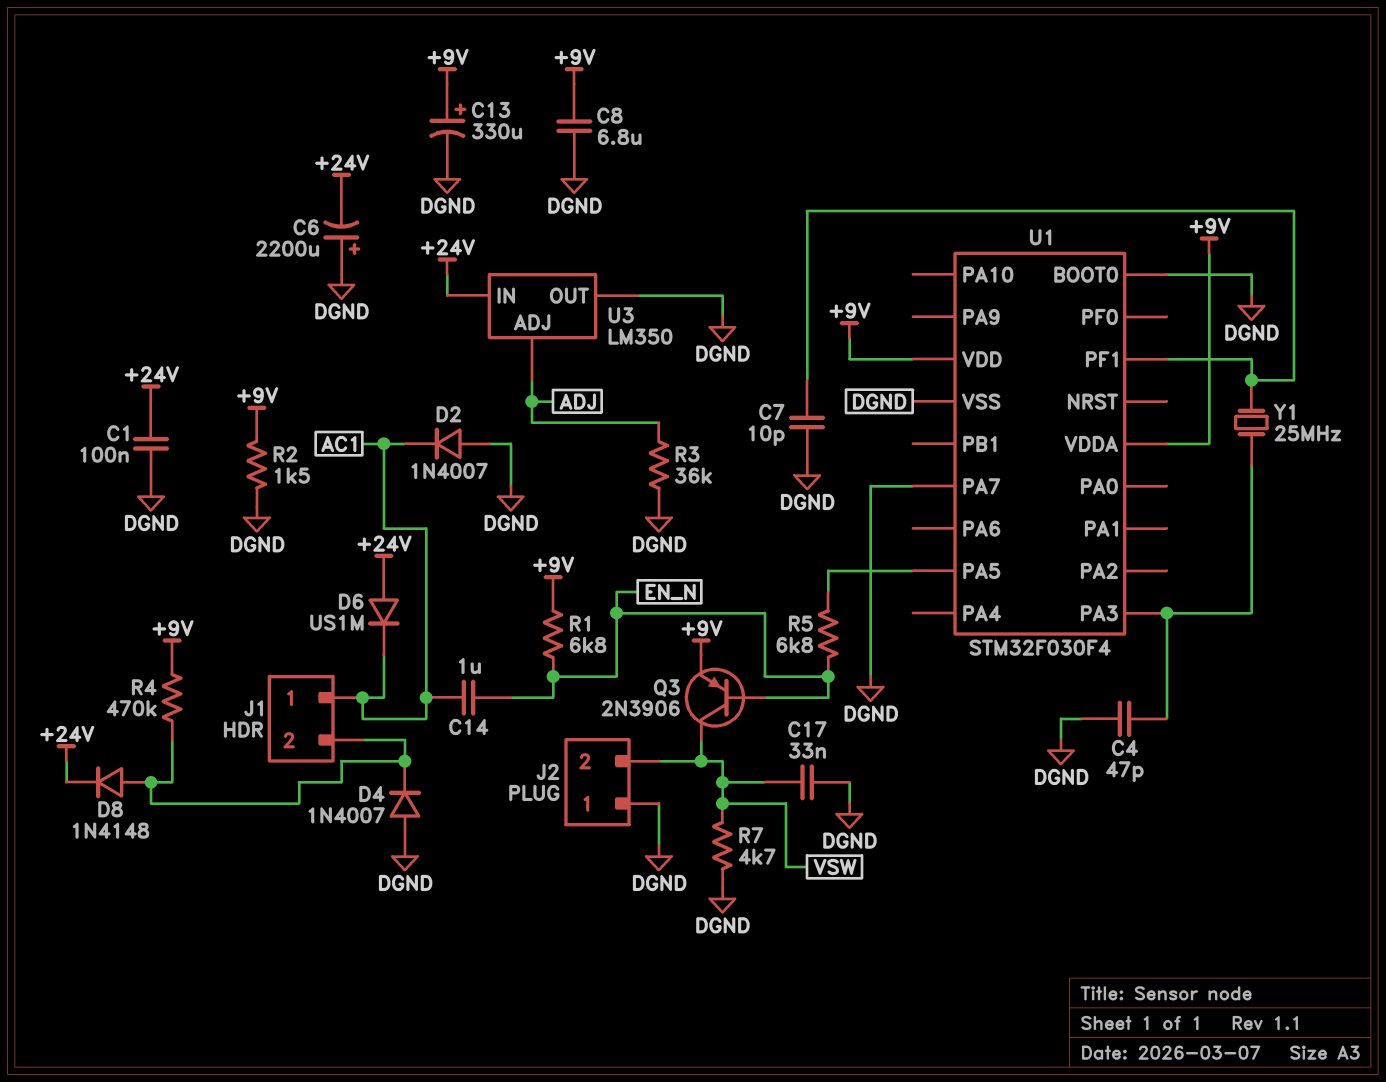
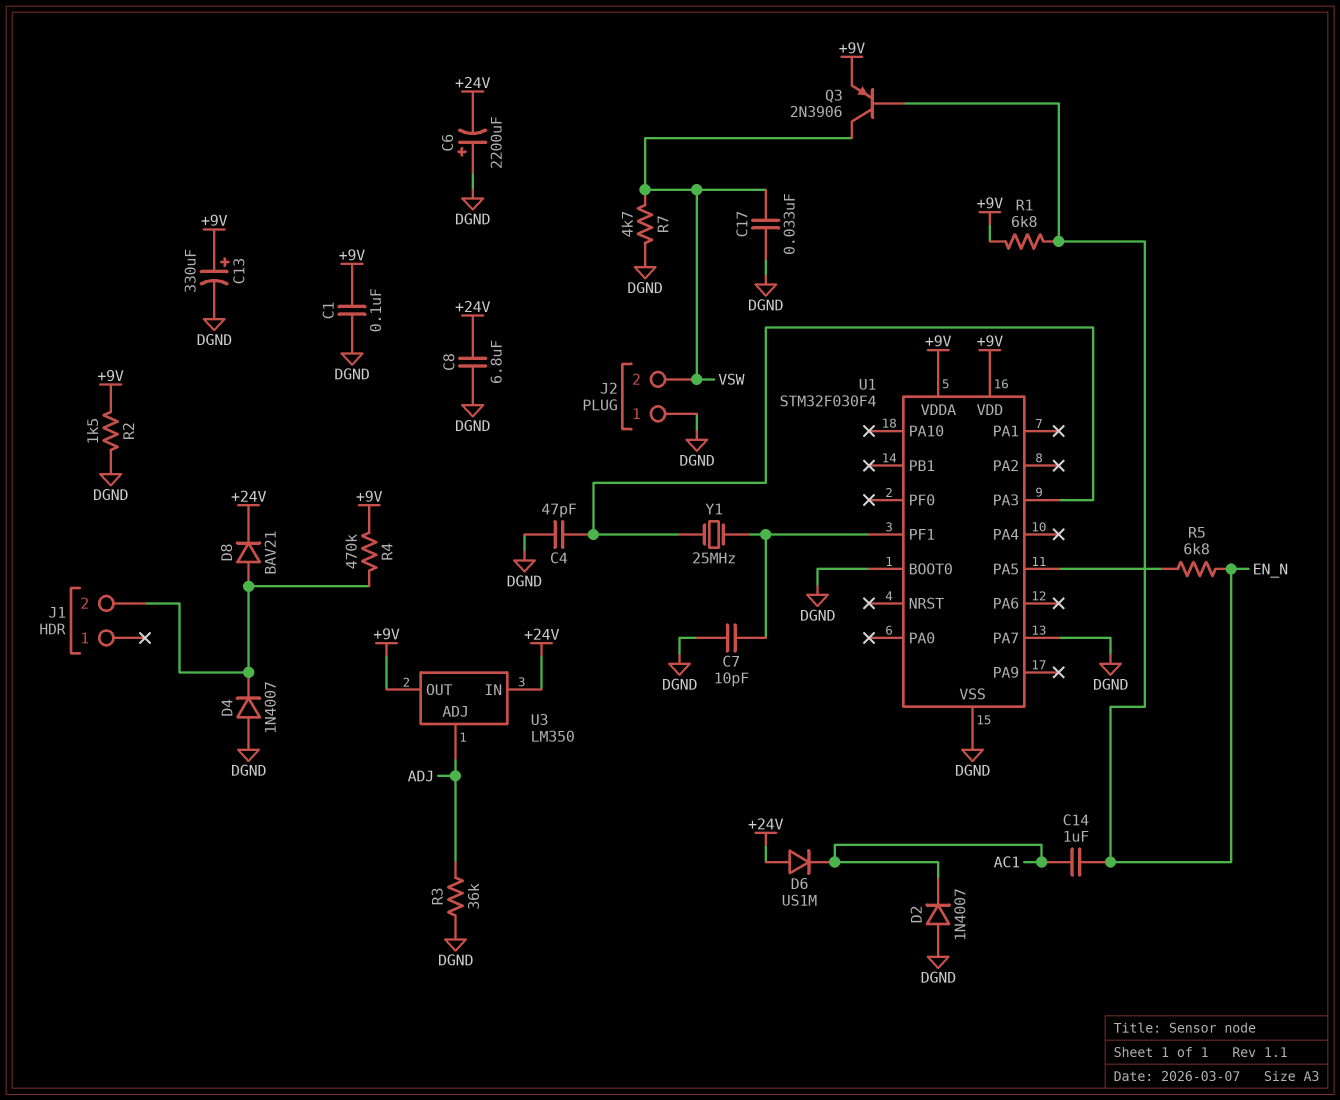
C1: 100nF (+24V, DGND) -> 100nF (+9V, DGND)
C8: 6.8uF (+9V, DGND) -> 6.8uF (+24V, DGND)
D8: diode 1N4148 (A J1/2, K +24V) -> diode BAV21 (A J1/2, K +24V)
J1 pin 1: AC1 -> none
U3 pin OUT: DGND -> +9V

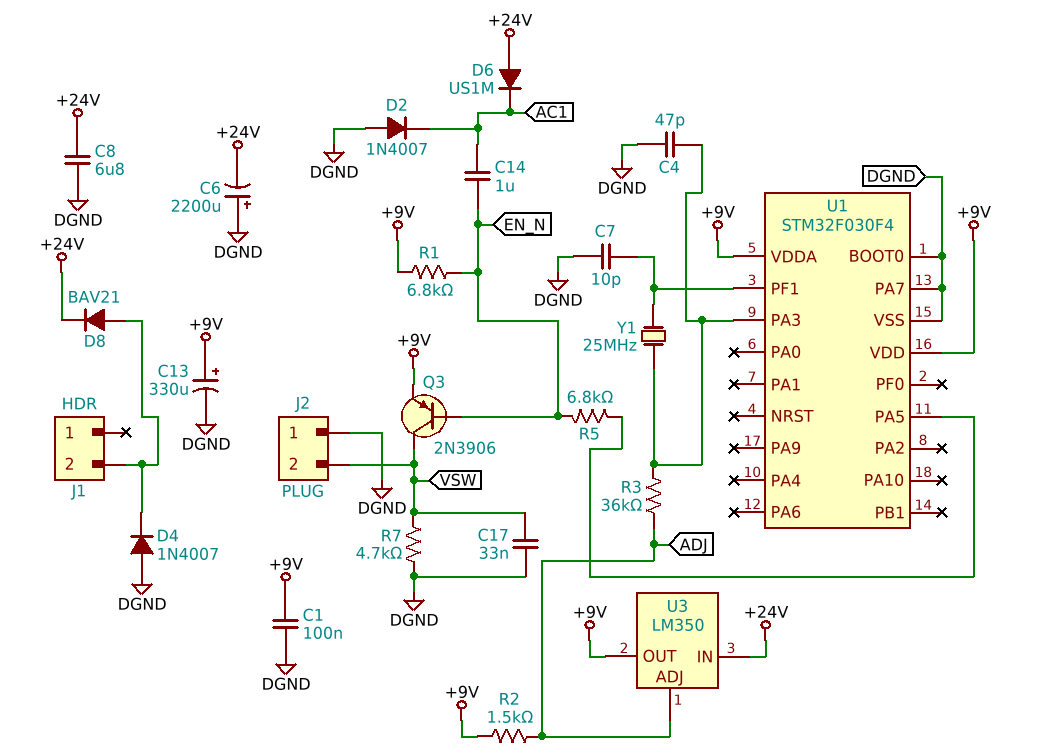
R2: 1.5k (+9V, DGND) -> 1.5k (+9V, ADJ)
R3: 36k (ADJ, DGND) -> 36k (ADJ, U1/PA3)
R4: 470k (+9V, J1/2) -> none

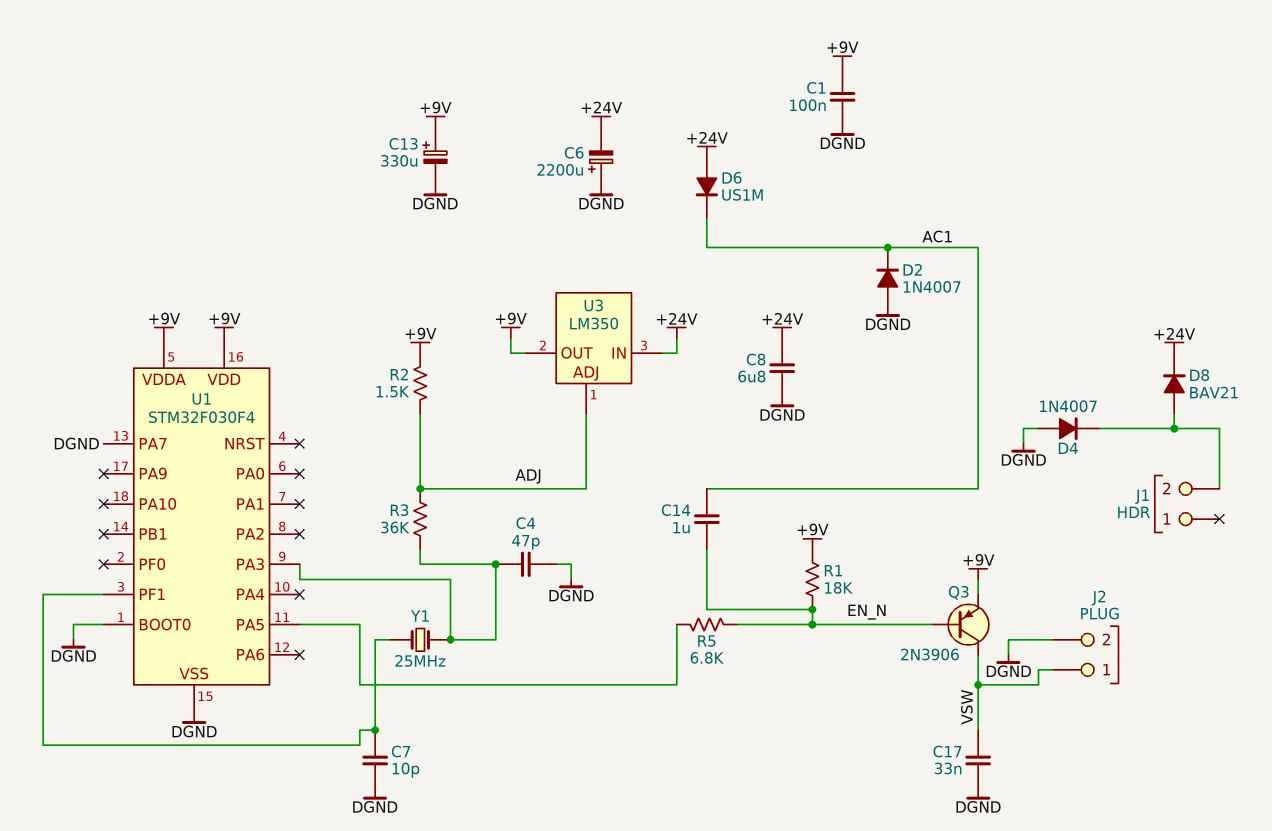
J2 pin 1: DGND -> VSW
J2 pin 2: VSW -> DGND
R1: 6.8k (+9V, EN_N) -> 18k (+9V, EN_N)
R7: 4.7k (DGND, VSW) -> none

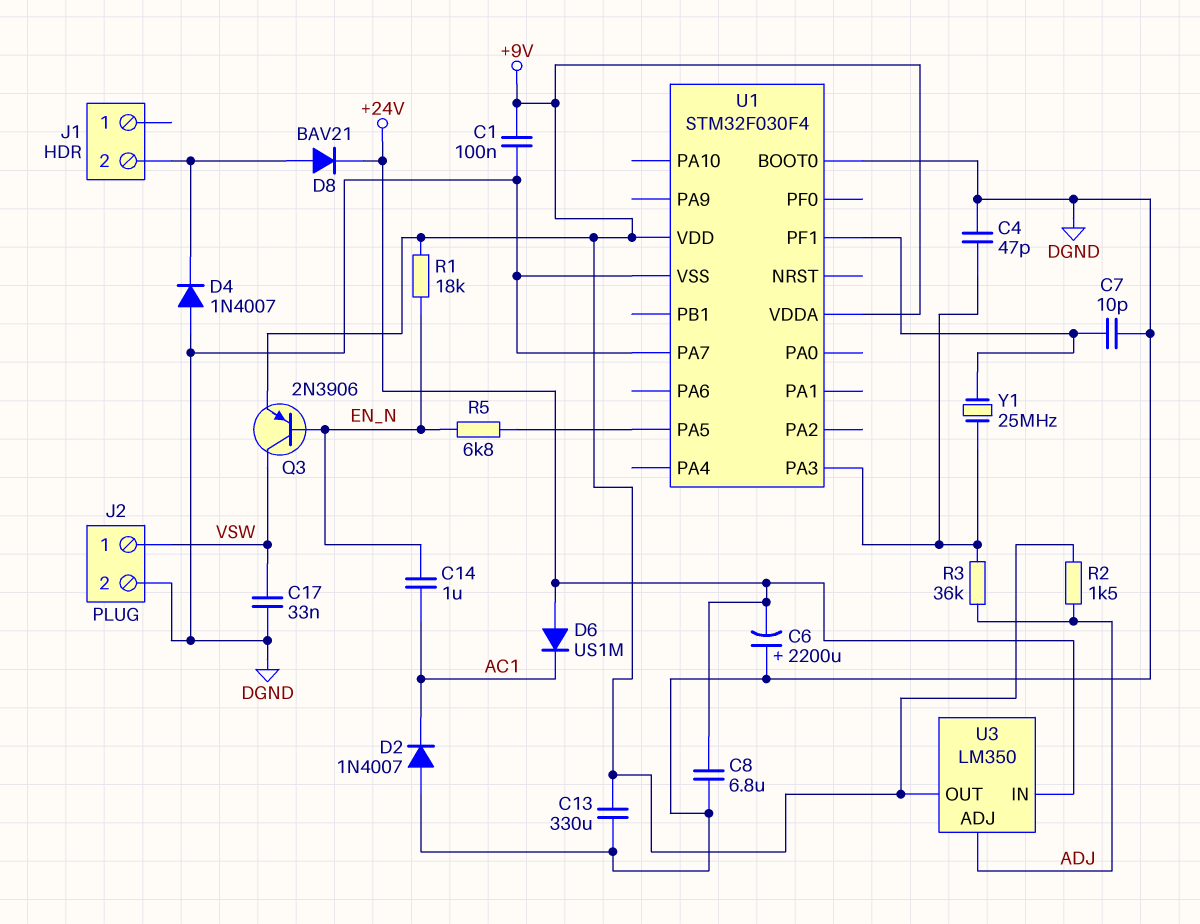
C13: 330uF (plus +9V, minus DGND) -> 330uF (+9V, DGND)

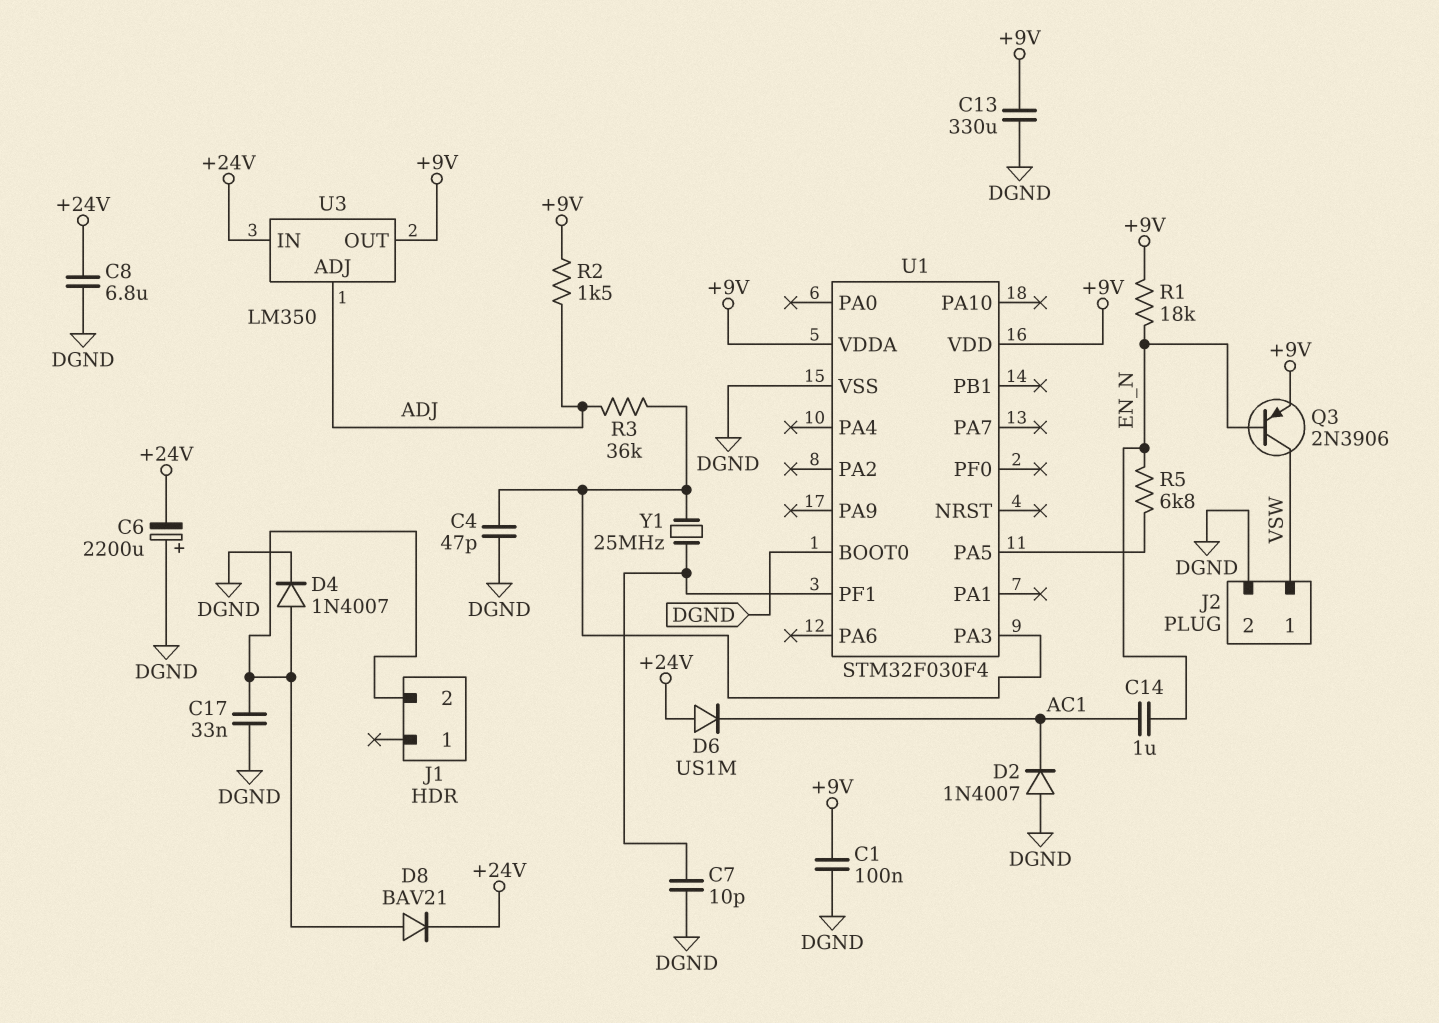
C17: 33nF (DGND, VSW) -> 33nF (DGND, J1/2)
D4: diode 1N4007 (A DGND, K J1/2) -> diode 1N4007 (A J1/2, K DGND)
U1 pin PA7: DGND -> none

